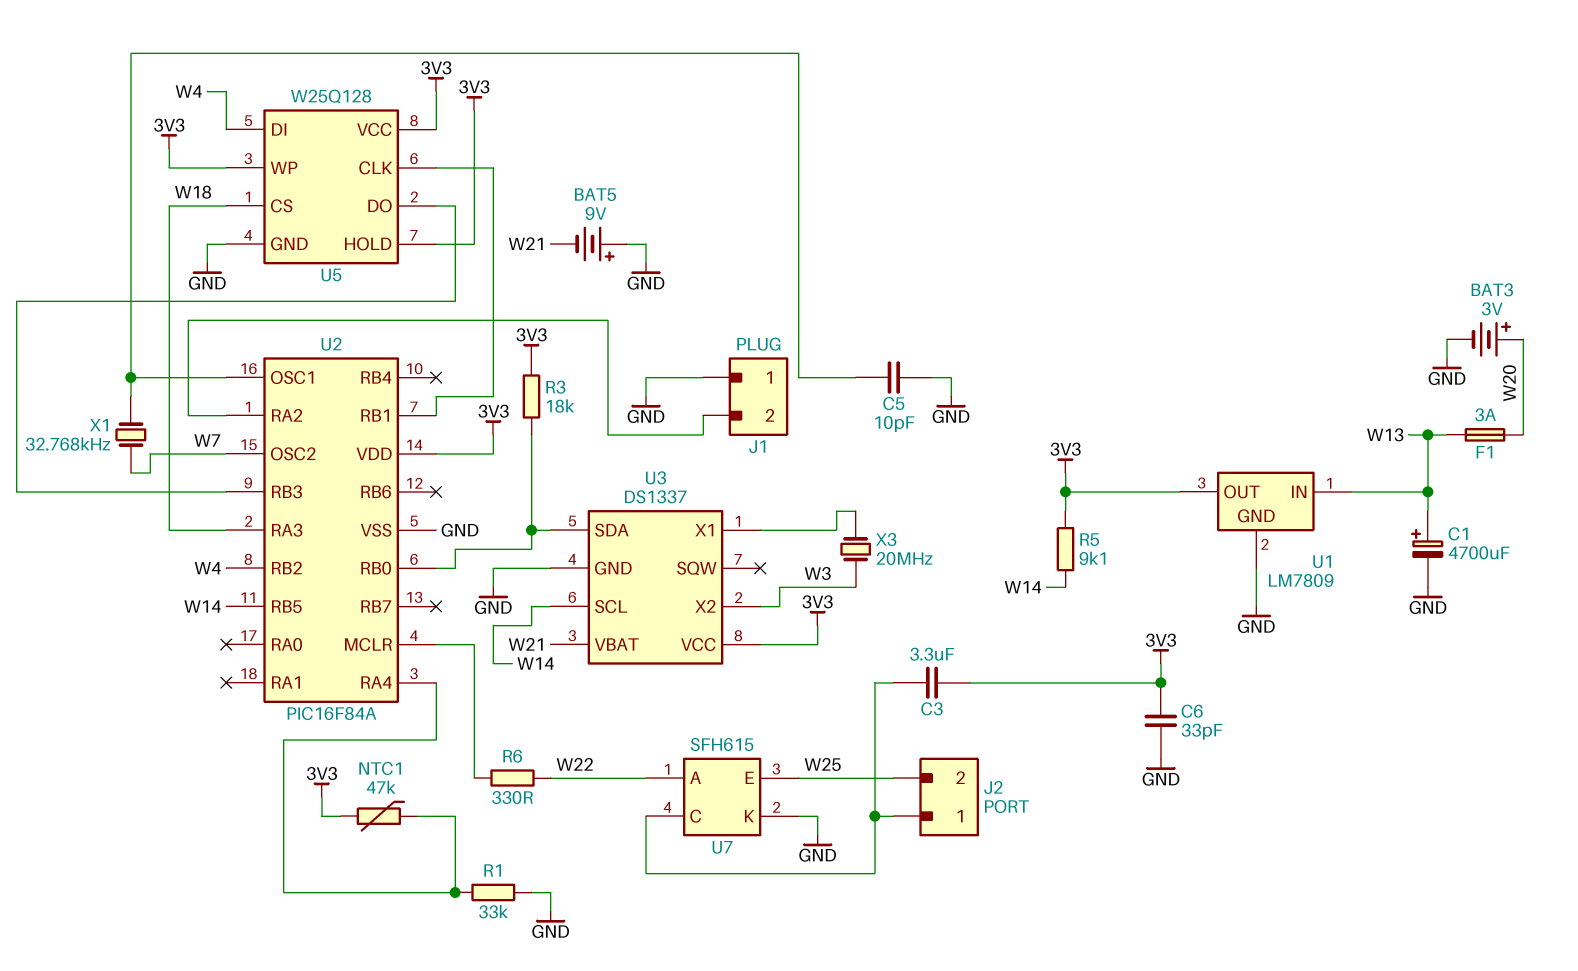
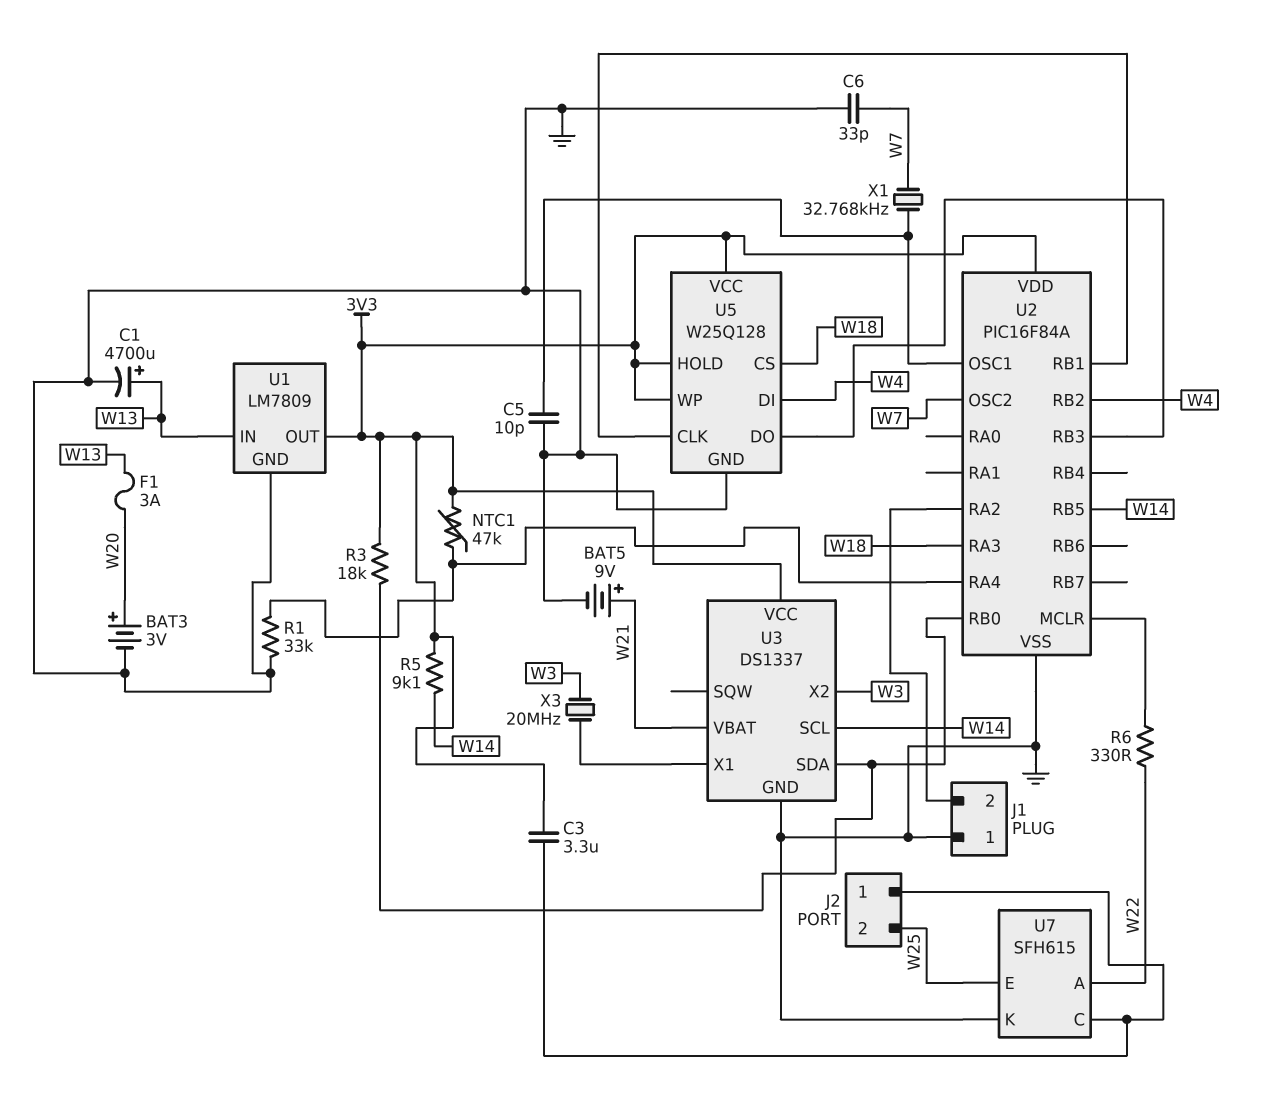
BAT5: 9V (plus GND, minus W21) -> 9V (plus W21, minus GND)
C6: 33pF (3V3, GND) -> 33pF (GND, W7)

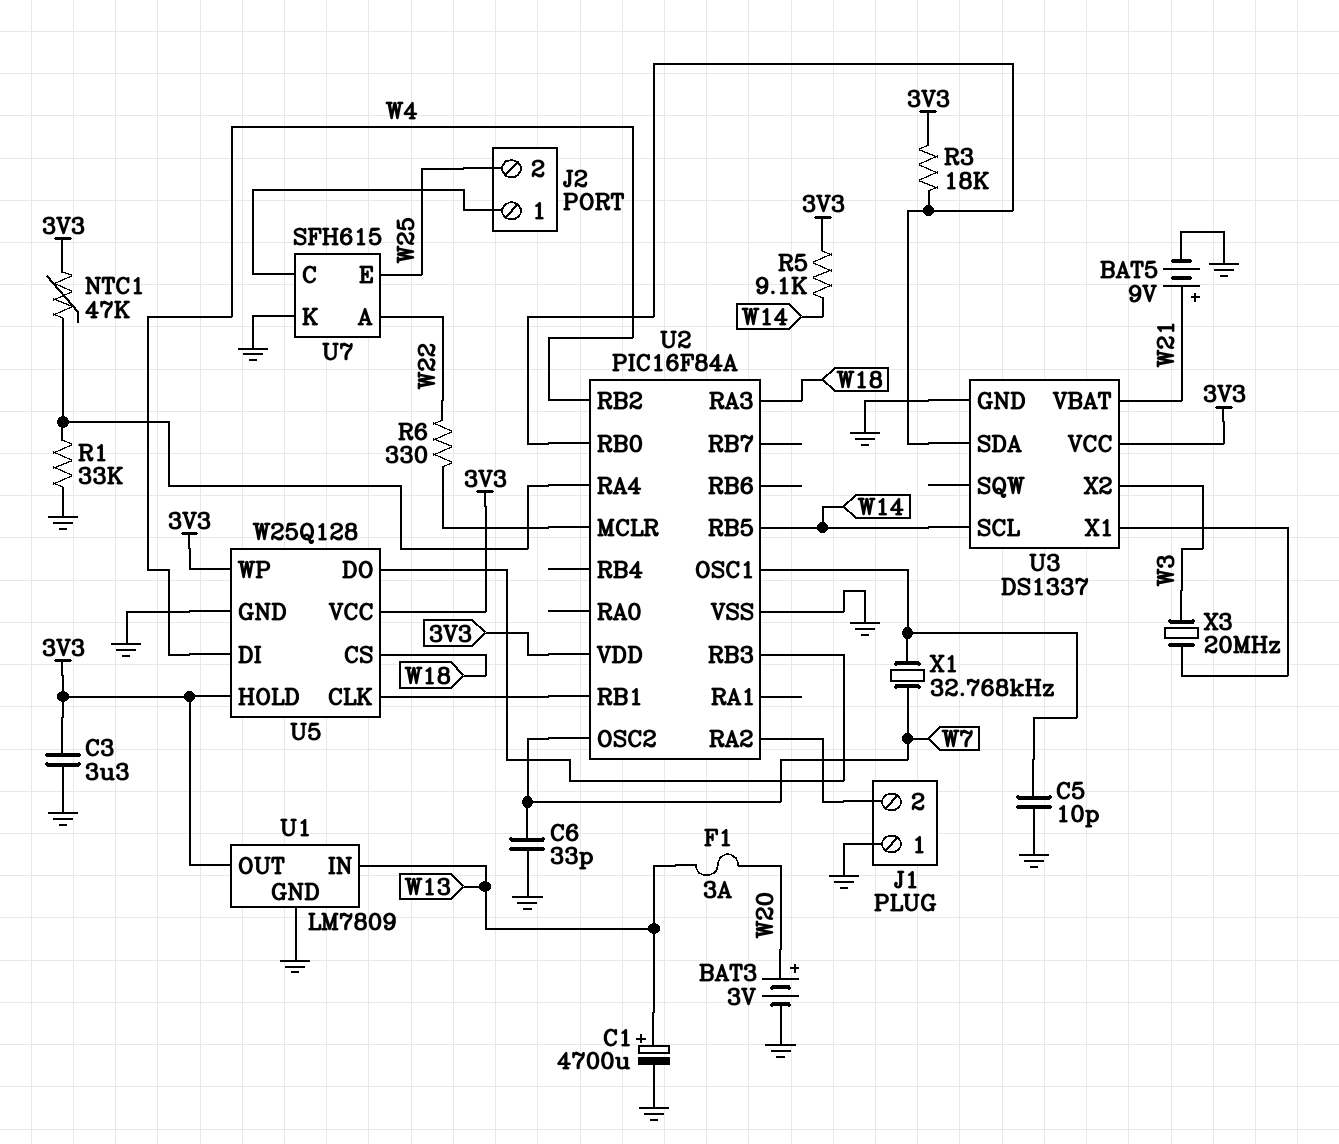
C3: 3.3uF (3V3, J2/1) -> 3.3uF (3V3, GND)

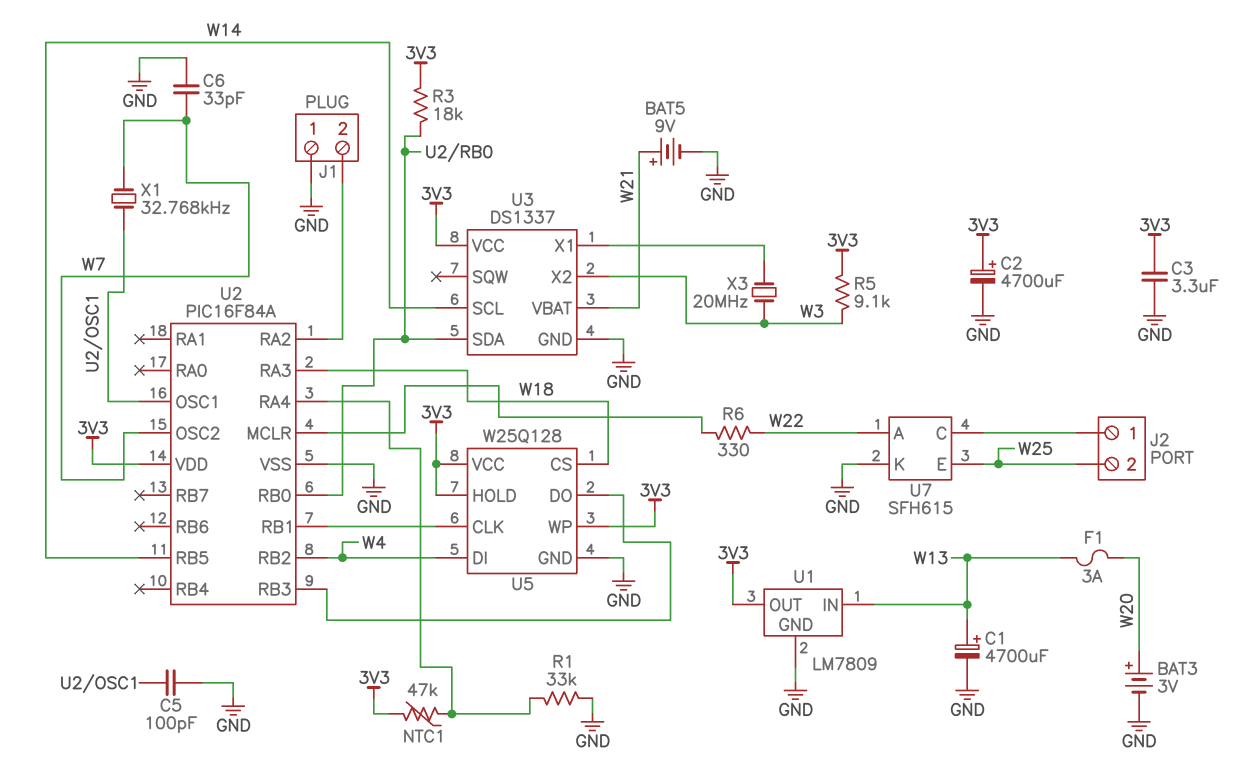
C2: none -> 4700uF (plus 3V3, minus GND)
C5: 10pF (GND, U2/OSC1) -> 100pF (GND, U2/OSC1)
R5: 9.1k (3V3, W14) -> 9.1k (3V3, W3)

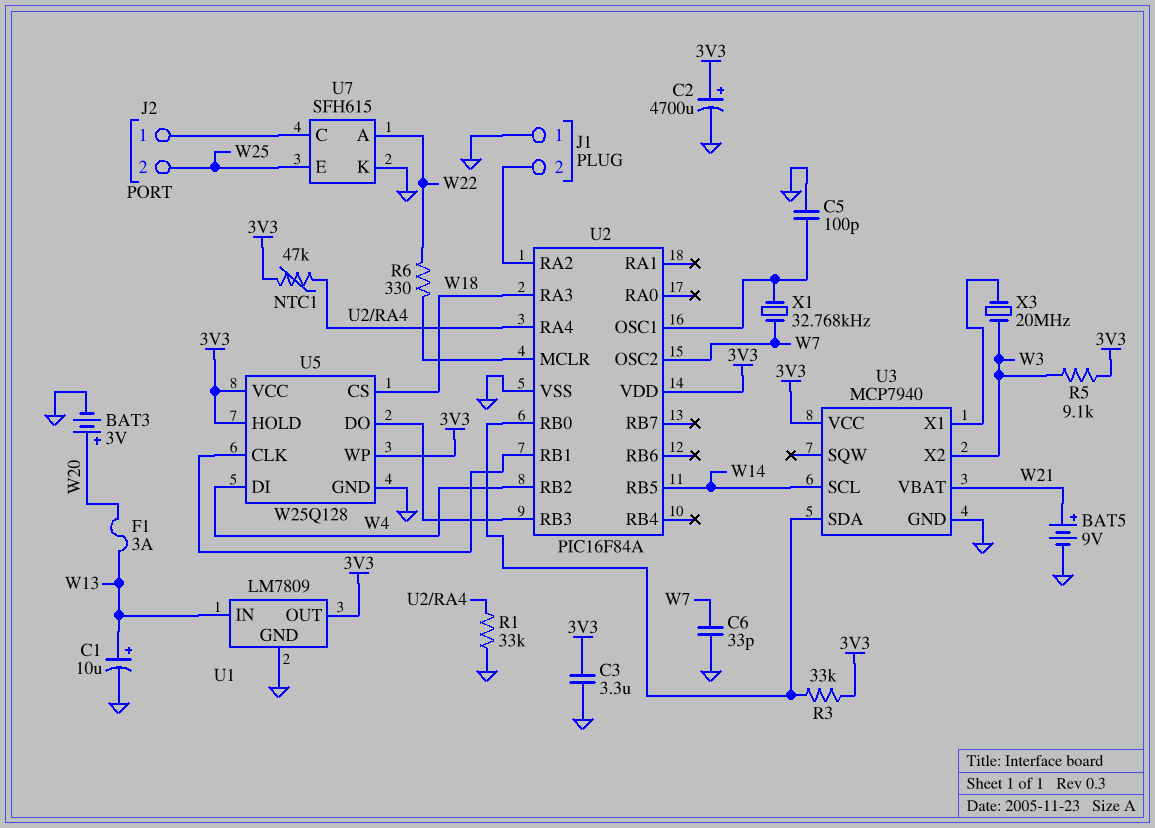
C1: 4700uF (plus W13, minus GND) -> 10uF (plus W13, minus GND)
R3: 18k (3V3, U2/RB0) -> 33k (3V3, U2/RB0)
U3: DS1337 -> MCP7940

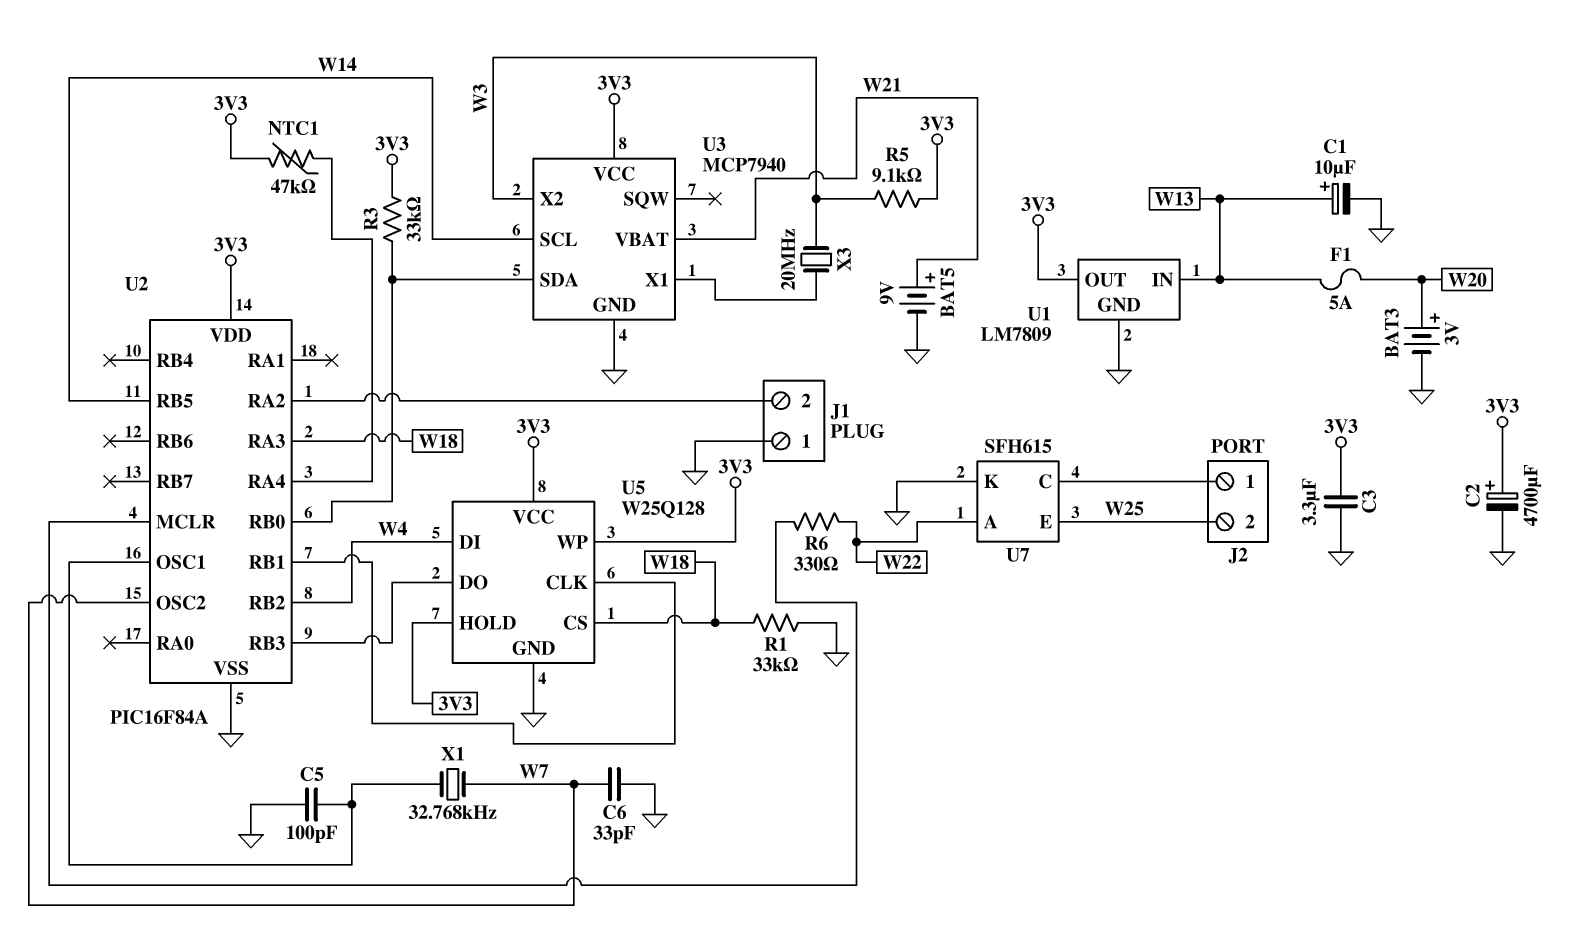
F1: 3A (W13, W20) -> 5A (W13, W20)
R1: 33k (GND, U2/RA4) -> 33k (GND, W18)

